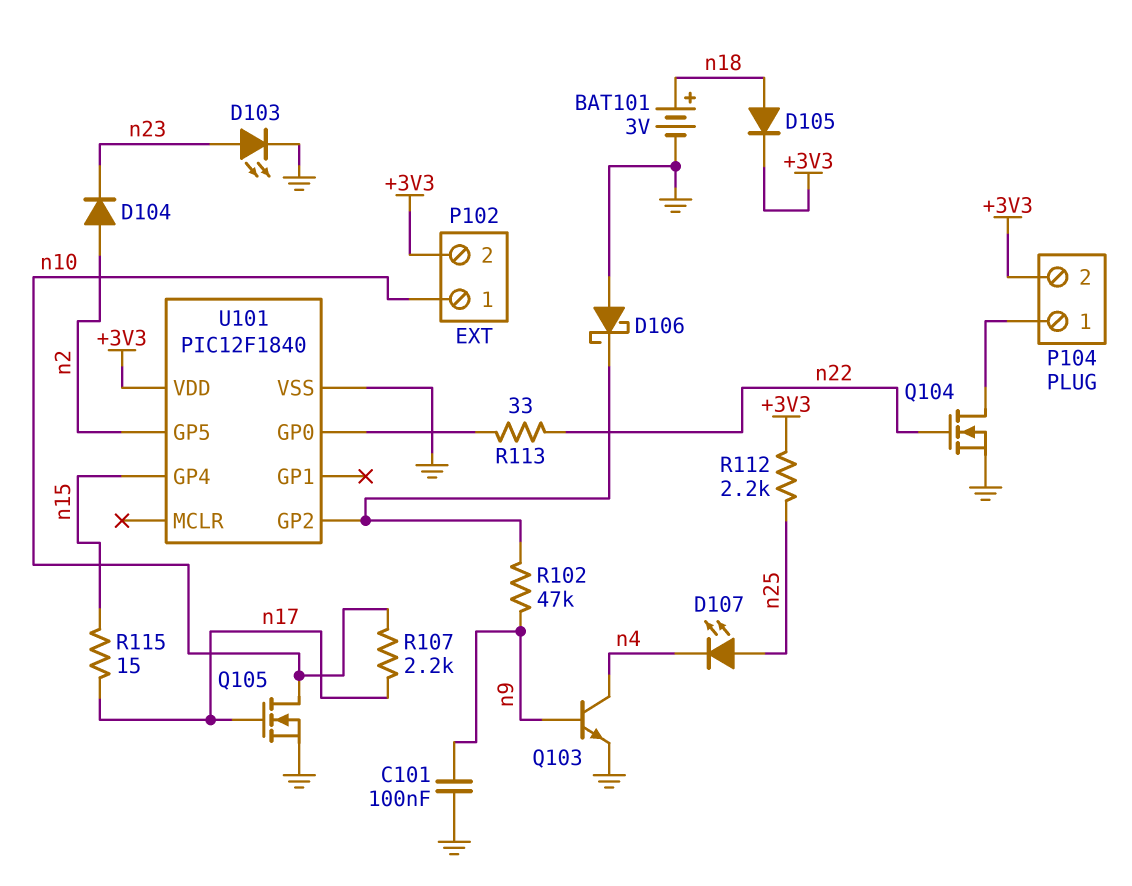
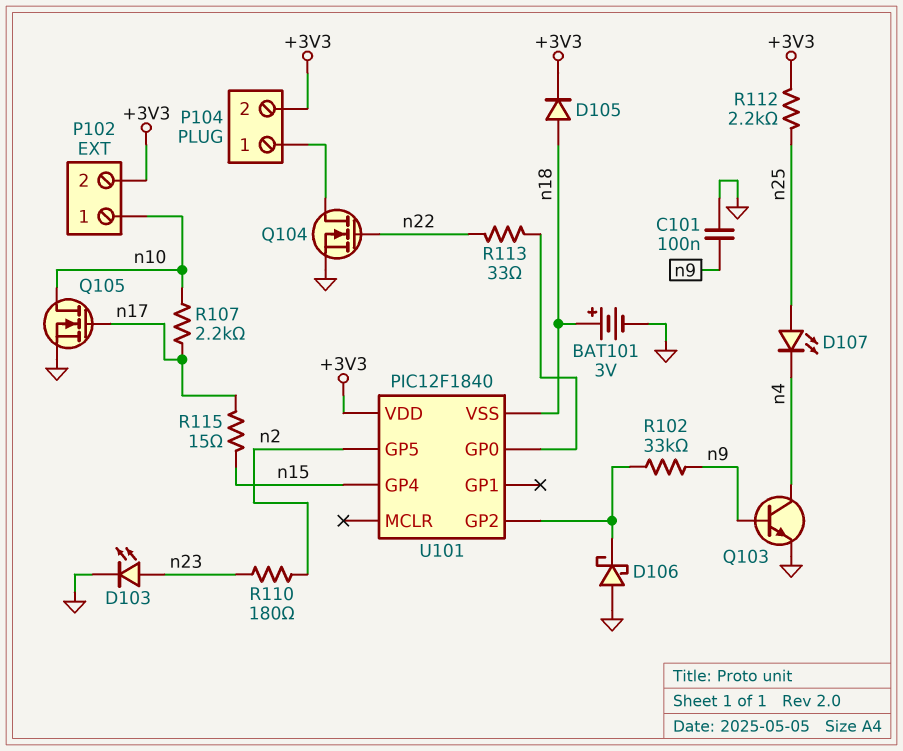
D104: diode (A n2, K n23) -> none
R102: 47k (U101/GP2, n9) -> 33k (U101/GP2, n9)
R110: none -> 180 (n2, n23)
U101 pin VSS: GND -> n18

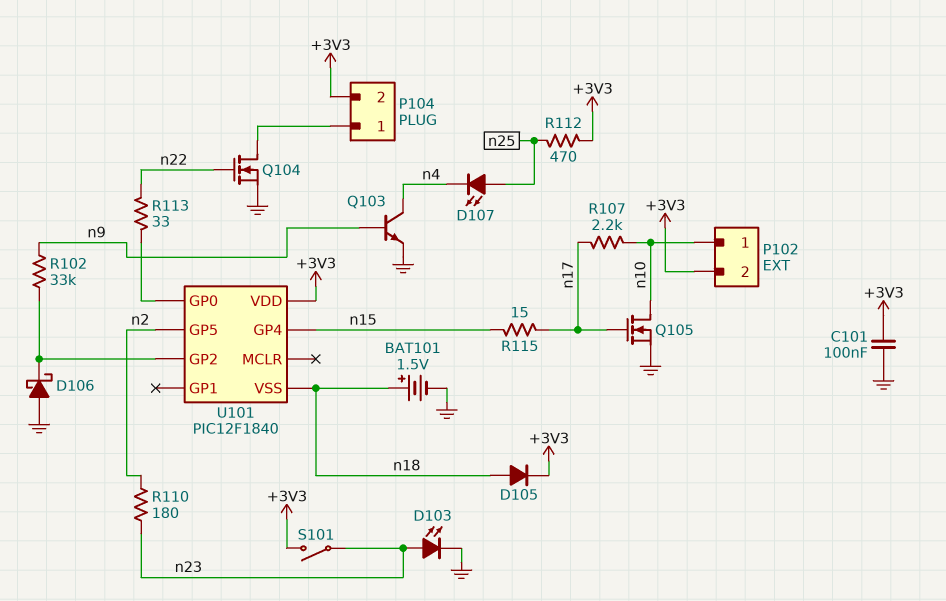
BAT101: 3V (plus n18, minus GND) -> 1.5V (plus n18, minus GND)
C101: 100nF (GND, n9) -> 100nF (+3V3, GND)
R112: 2.2k (+3V3, n25) -> 470 (+3V3, n25)
S101: none -> switch (+3V3, n23)

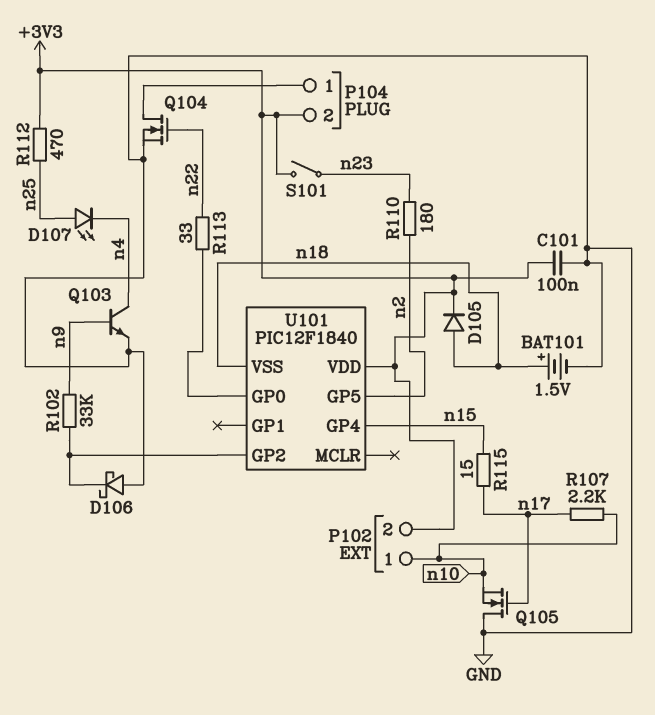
D103: LED (A n23, K GND) -> none
Q105: NMOS (G n17, D n10, S GND) -> NMOS (G n17, D GND, S n10)

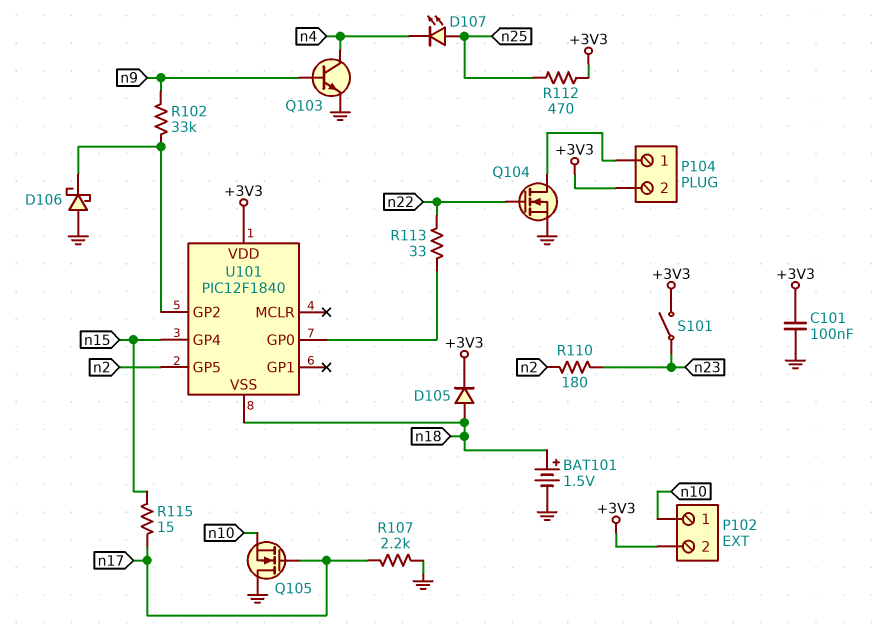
R107: 2.2k (n10, n17) -> 2.2k (GND, n17)

